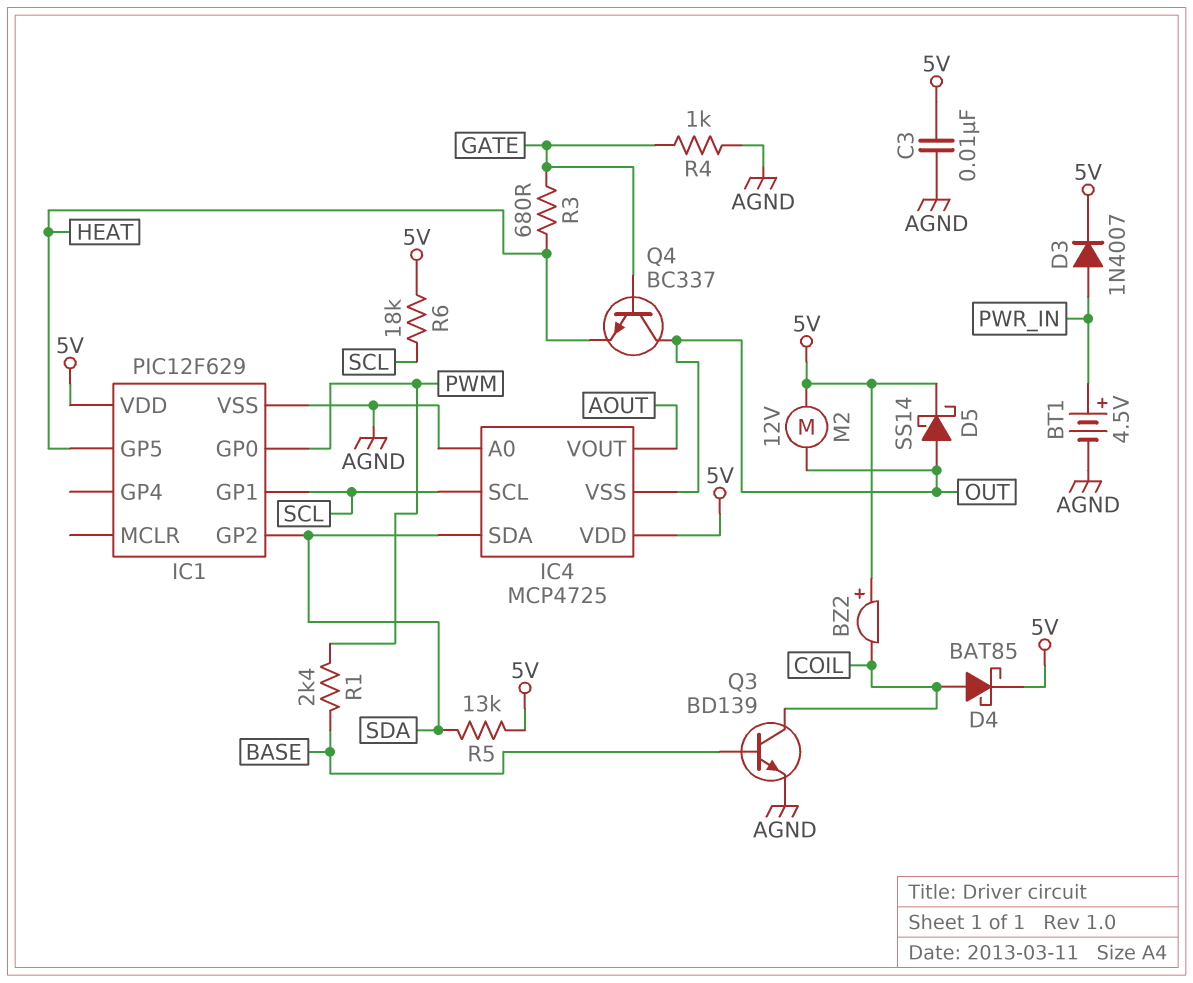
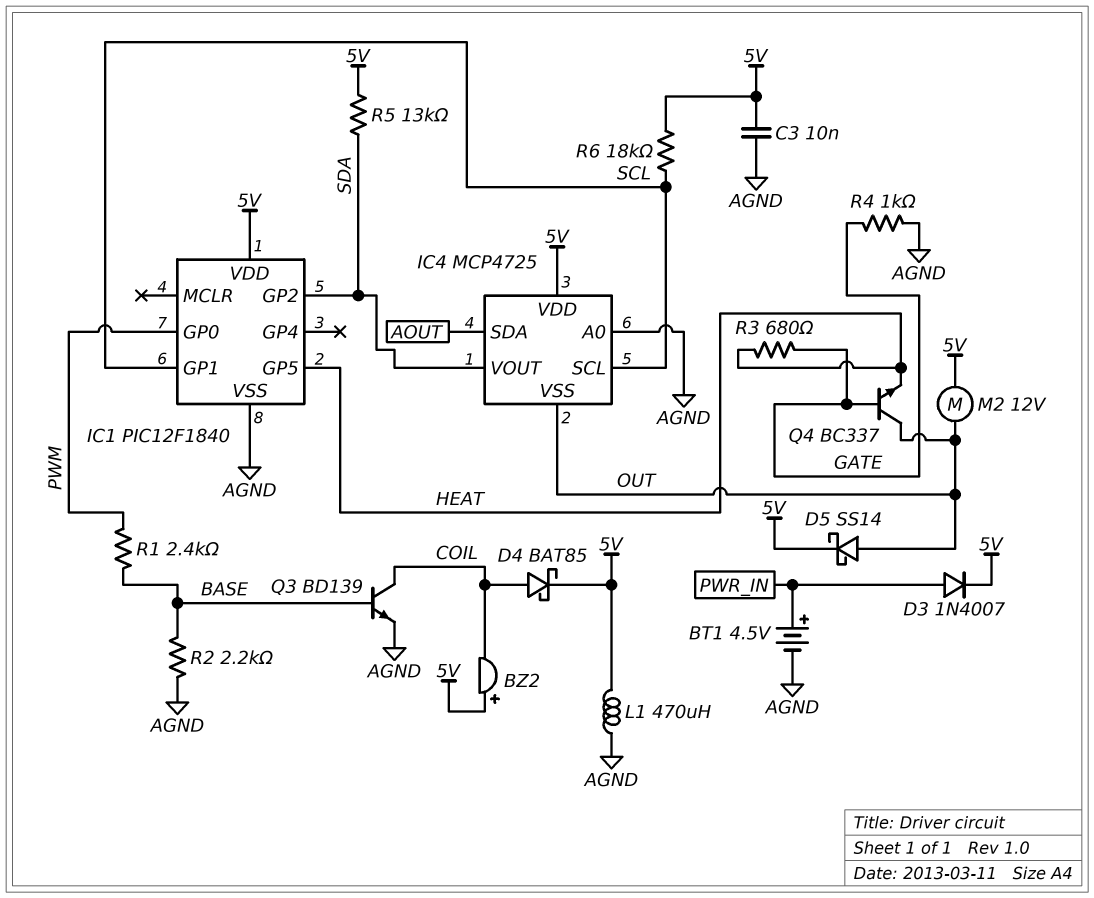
IC1: PIC12F629 -> PIC12F1840
IC4 pin SDA: SDA -> AOUT
IC4 pin VOUT: AOUT -> SDA
L1: none -> 470uH (5V, AGND)
R2: none -> 2.2k (AGND, BASE)

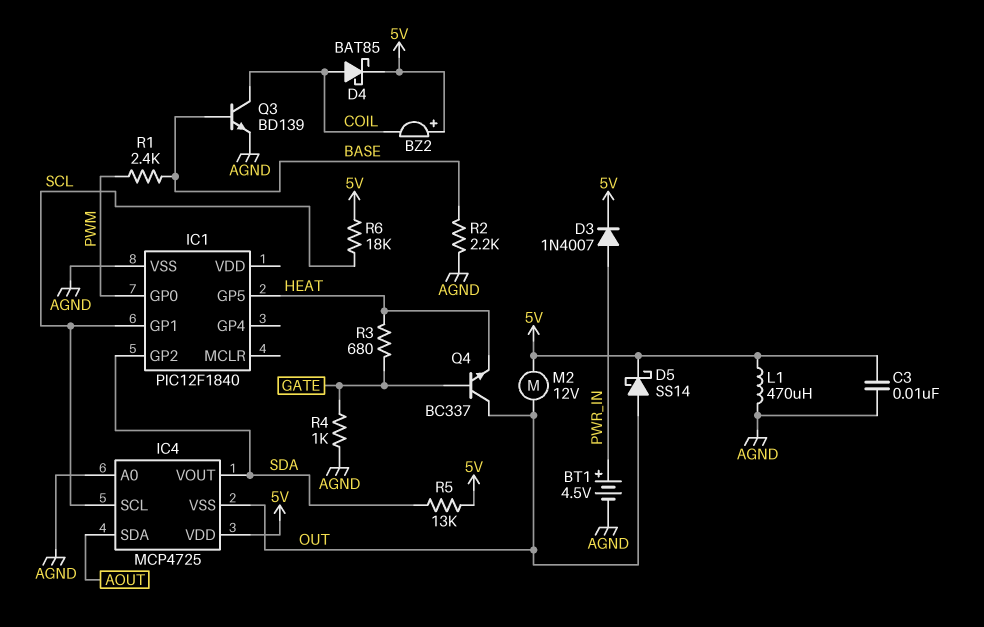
IC1 pin VDD: 5V -> none

